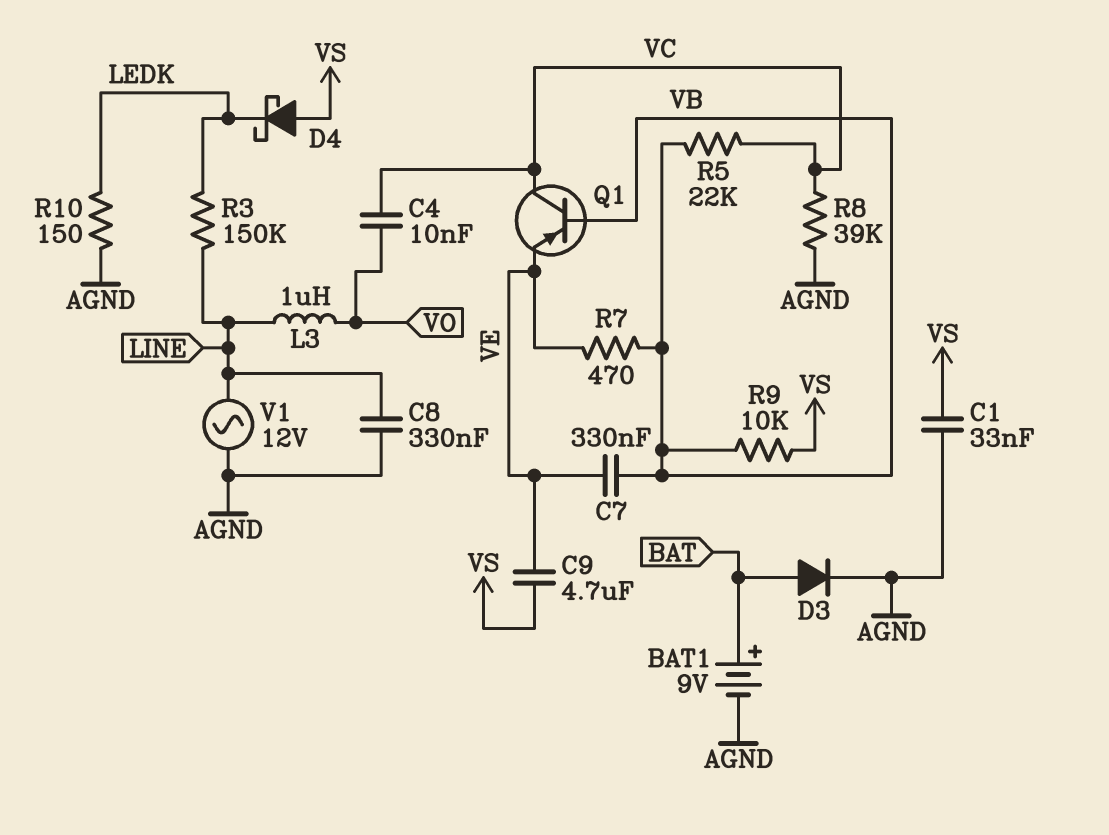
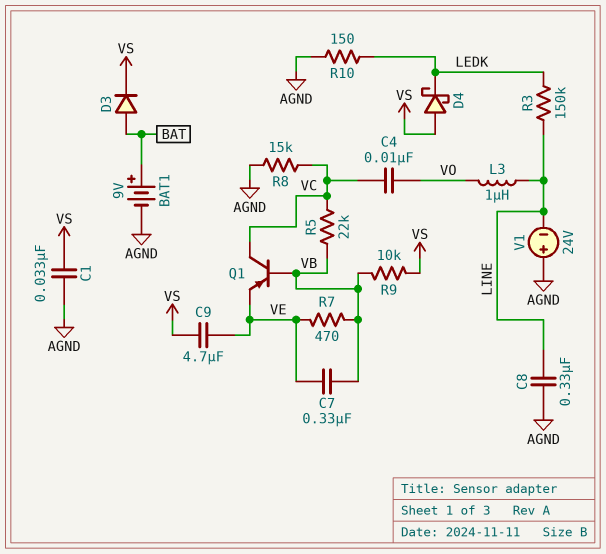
D3: diode (A BAT, K AGND) -> diode (A BAT, K VS)
R8: 39k (AGND, VC) -> 15k (AGND, VC)
V1: AC 12V (AGND, LINE) -> 24V (plus AGND, minus LINE)

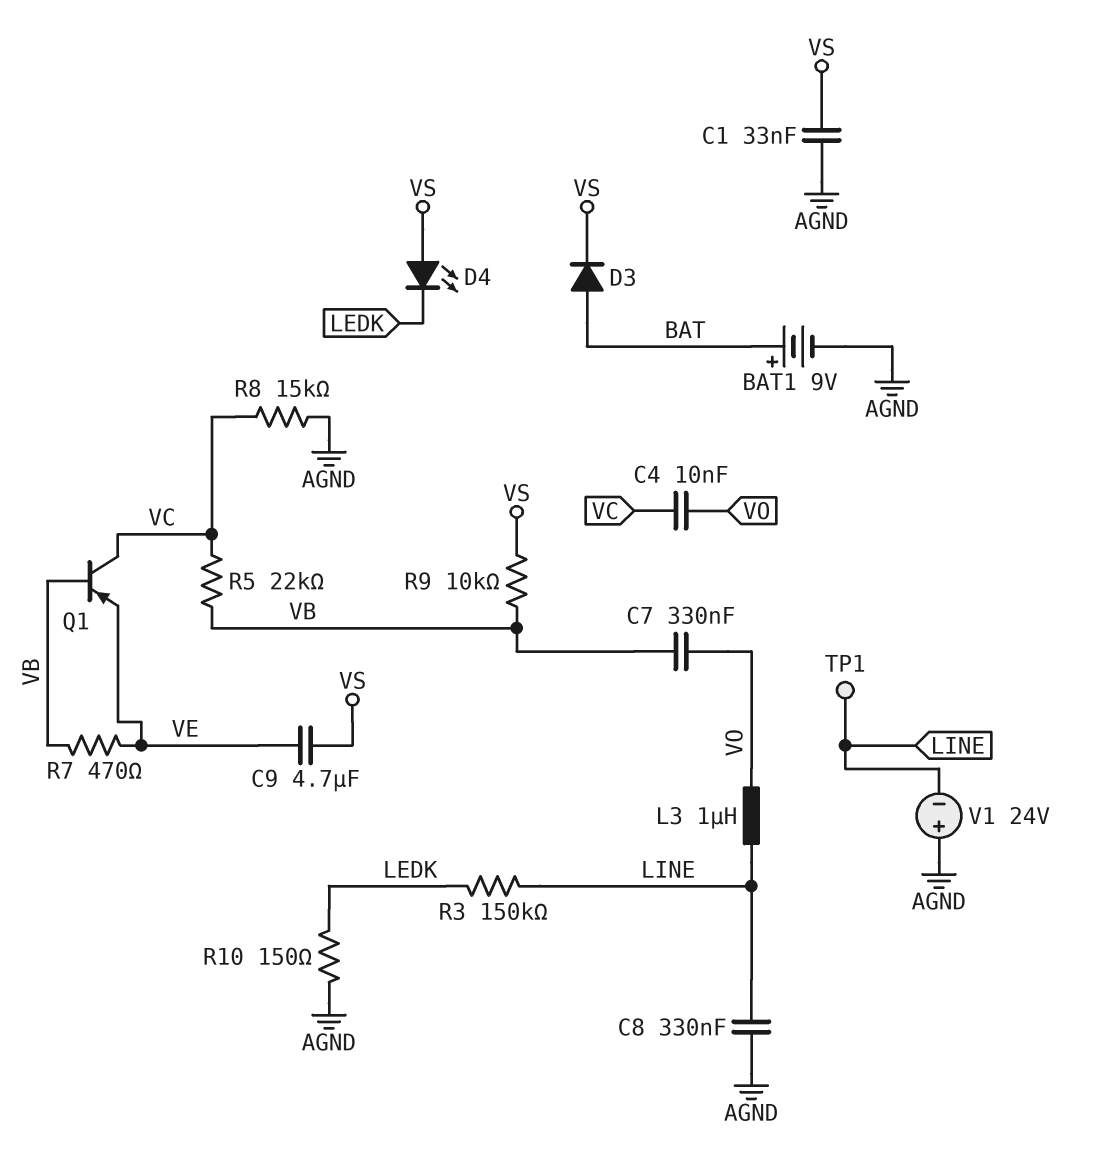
C7: 330nF (VB, VE) -> 330nF (VB, VO)
D4: schottky (A VS, K LEDK) -> LED (A VS, K LEDK)
TP1: none -> test point (LINE)

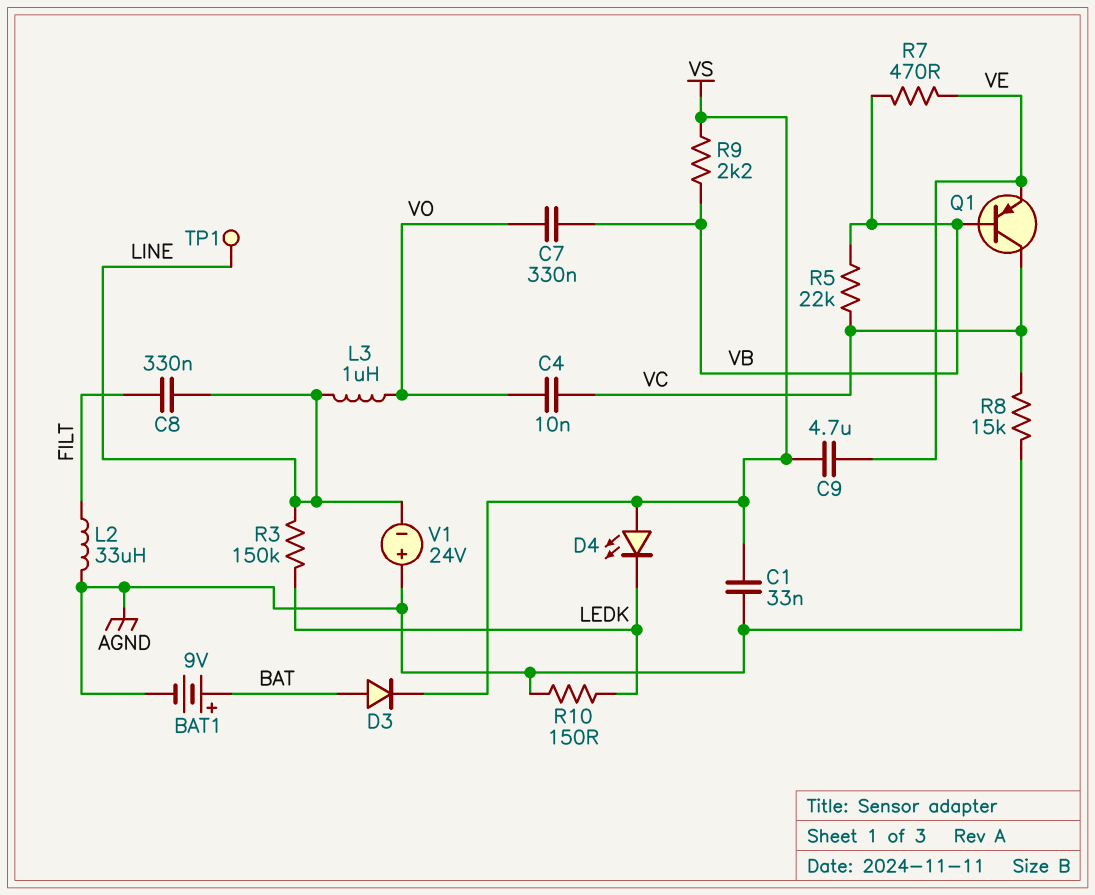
C8: 330nF (AGND, LINE) -> 330nF (FILT, LINE)
L2: none -> 33uH (AGND, FILT)
R9: 10k (VB, VS) -> 2.2k (VB, VS)

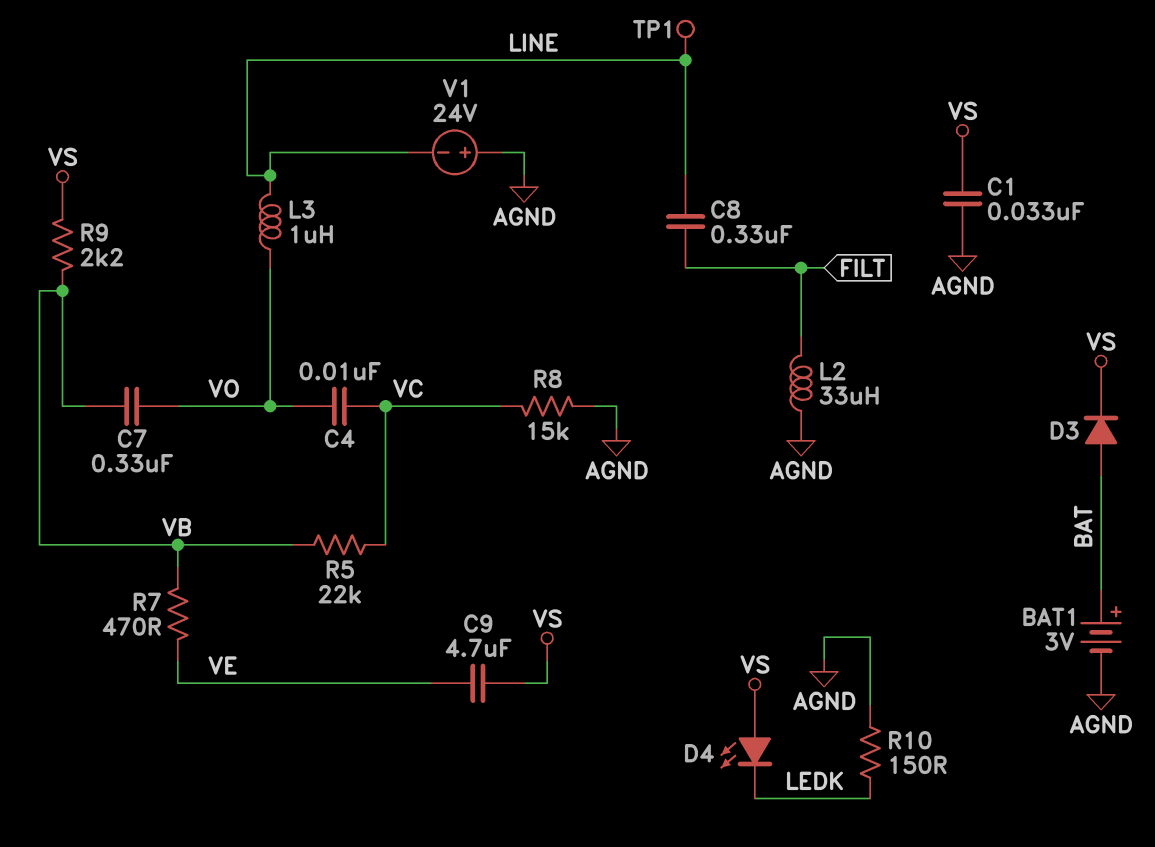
BAT1: 9V (plus BAT, minus AGND) -> 3V (plus BAT, minus AGND)
Q1: PNP (B VB, C VC, E VE) -> none
R3: 150k (LEDK, LINE) -> none

